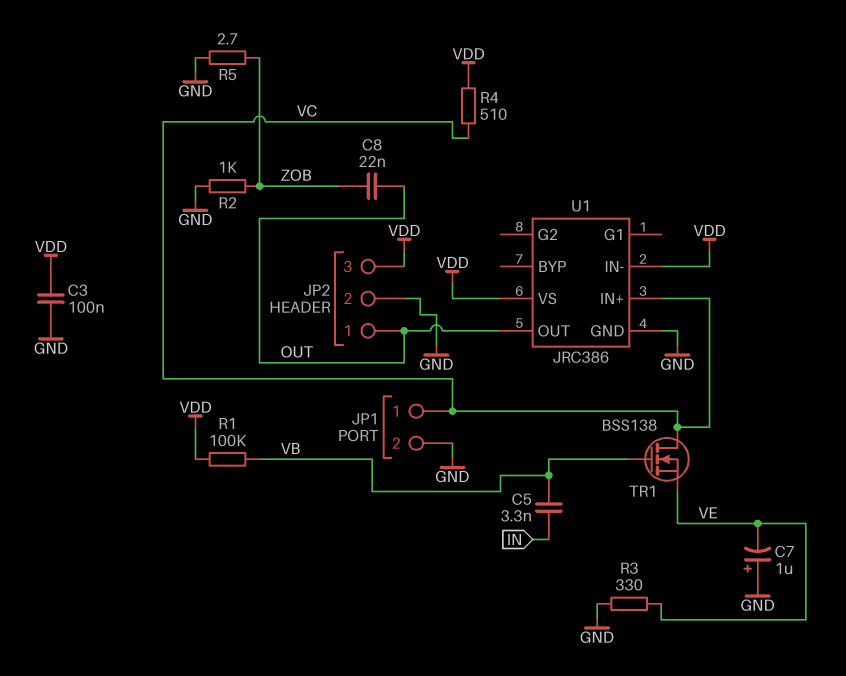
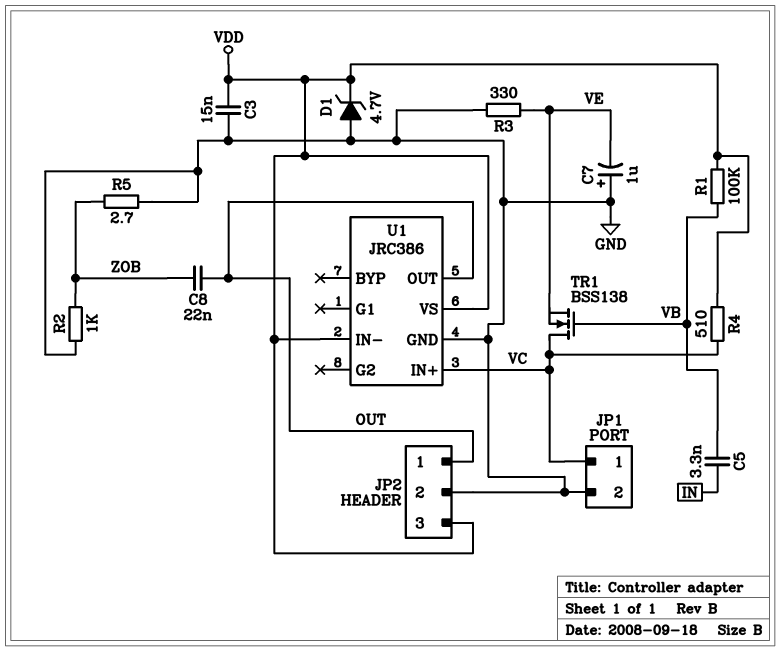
C3: 100nF (GND, VDD) -> 15nF (GND, VDD)
D1: none -> zener 4.7V (A GND, K VDD)

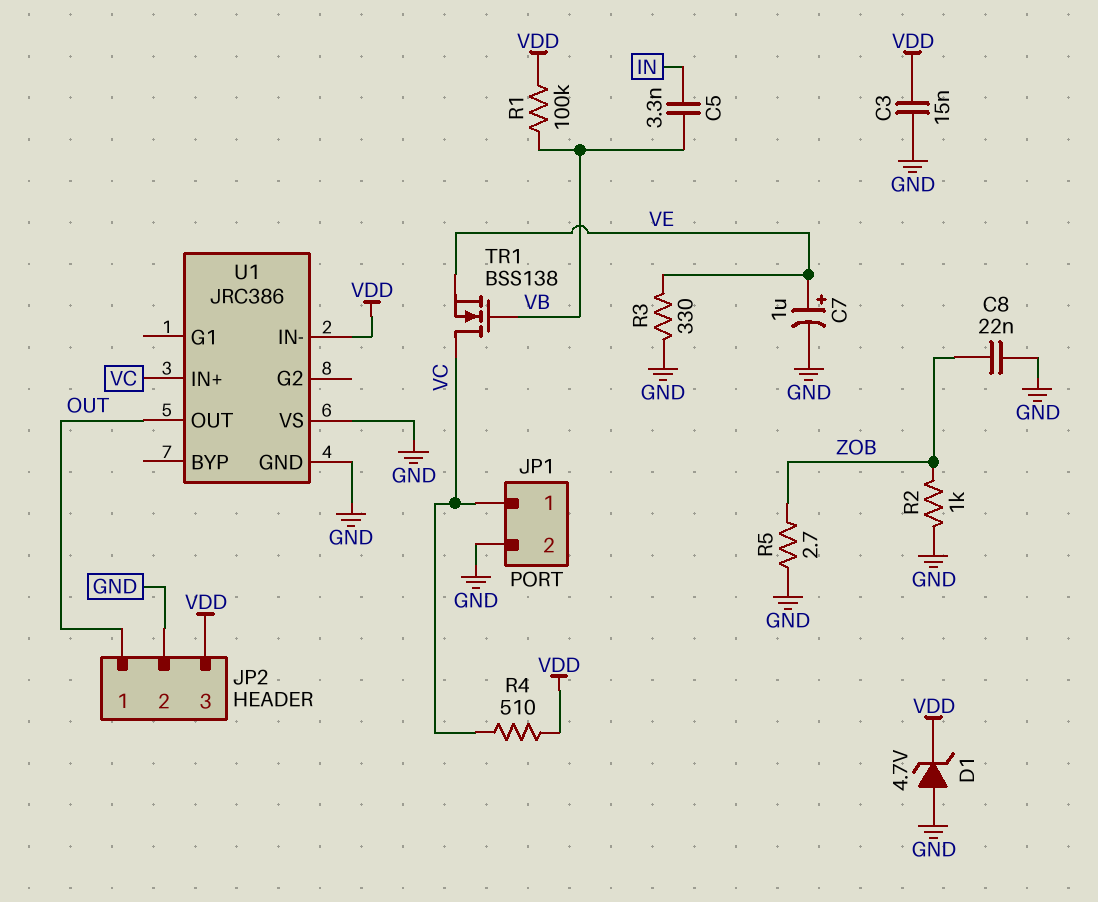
C7: 1uF (plus GND, minus VE) -> 1uF (plus VE, minus GND)
C8: 22nF (OUT, ZOB) -> 22nF (GND, ZOB)
U1 pin VS: VDD -> GND

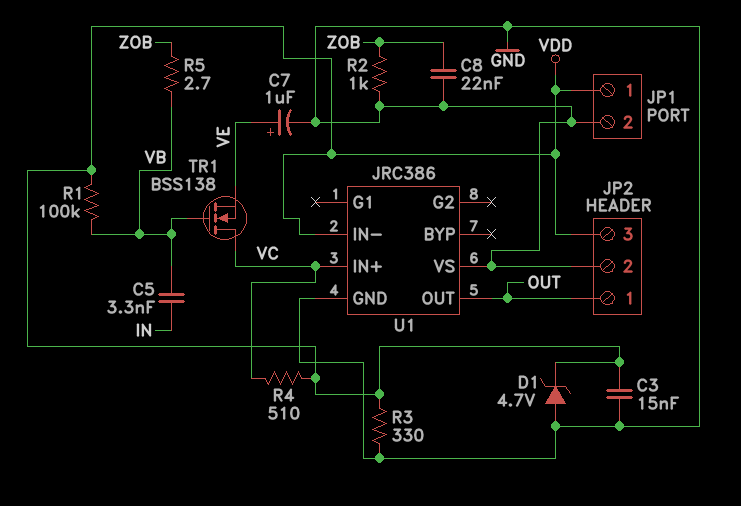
JP1 pin 1: VC -> VDD
R3: 330 (GND, VE) -> 330 (GND, VDD)
R5: 2.7 (GND, ZOB) -> 2.7 (VB, ZOB)

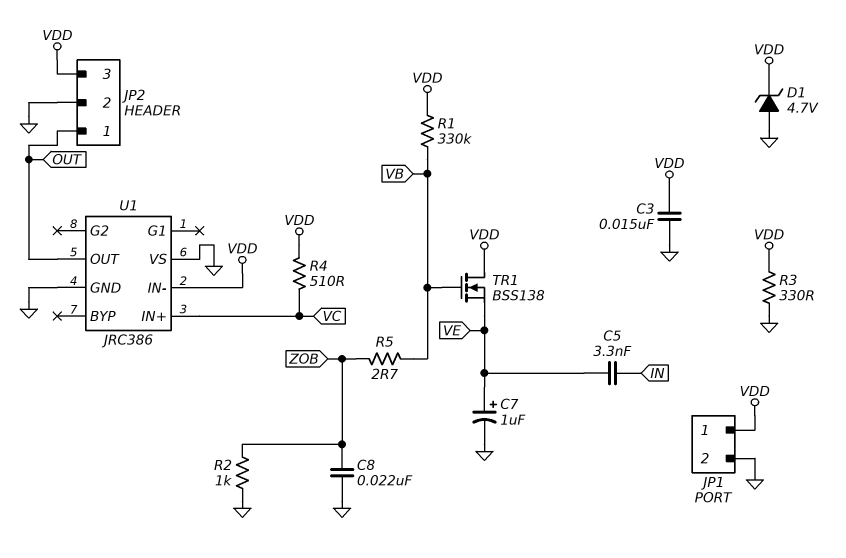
C5: 3.3nF (IN, VB) -> 3.3nF (IN, VE)
R1: 100k (VB, VDD) -> 330k (VB, VDD)
TR1: NMOS BSS138 (G VB, D VC, S VE) -> NMOS BSS138 (G VB, D VDD, S VE)

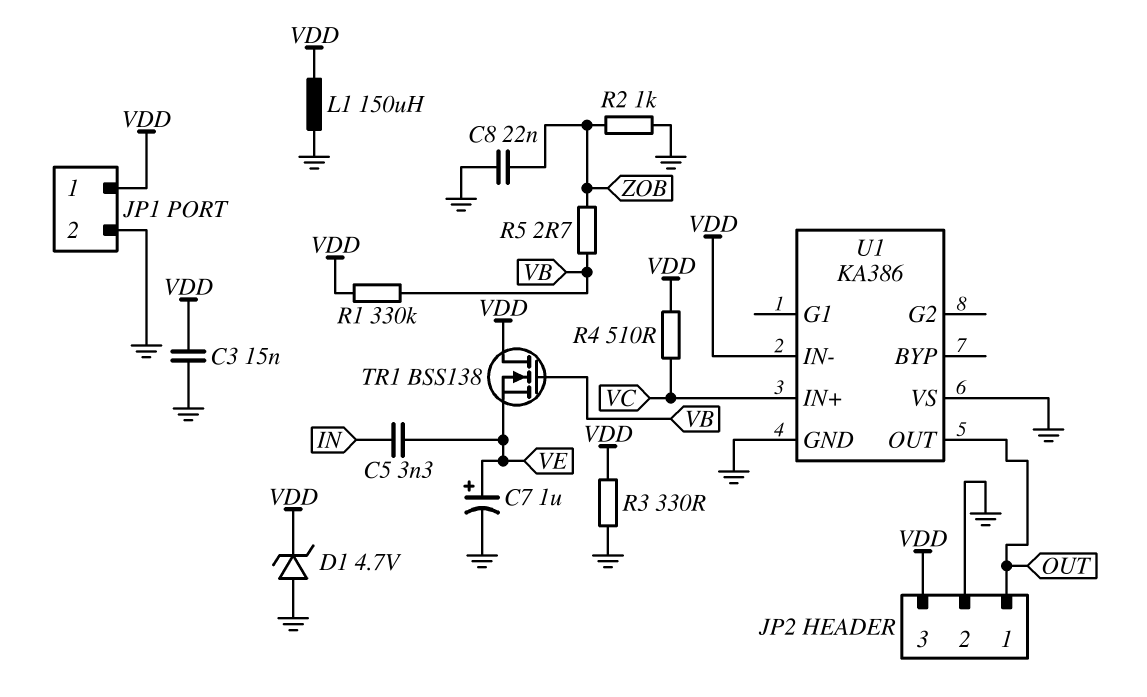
L1: none -> 150uH (GND, VDD)
U1: JRC386 -> KA386

